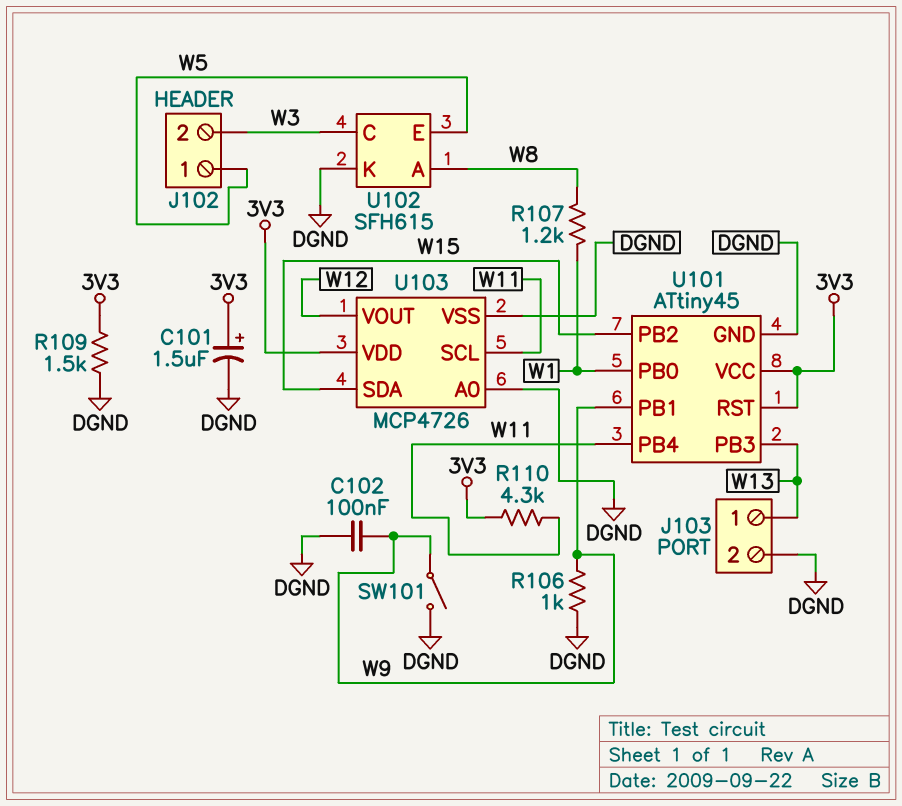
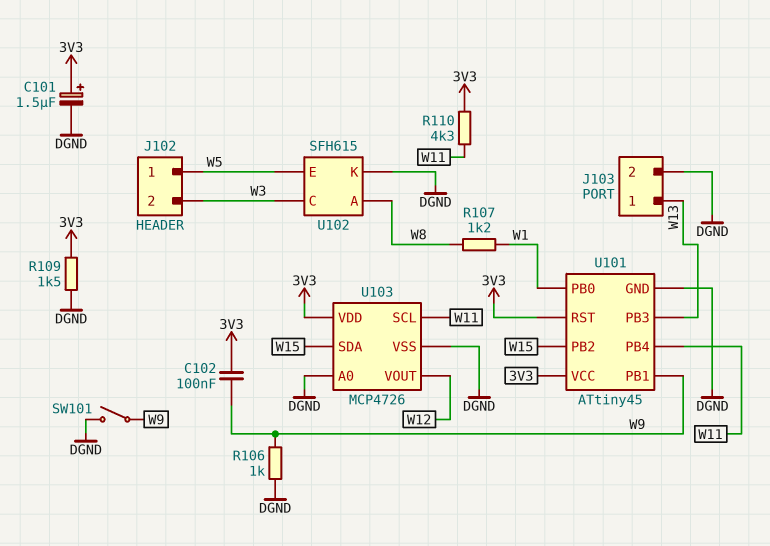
C102: 100nF (DGND, W9) -> 100nF (3V3, W9)

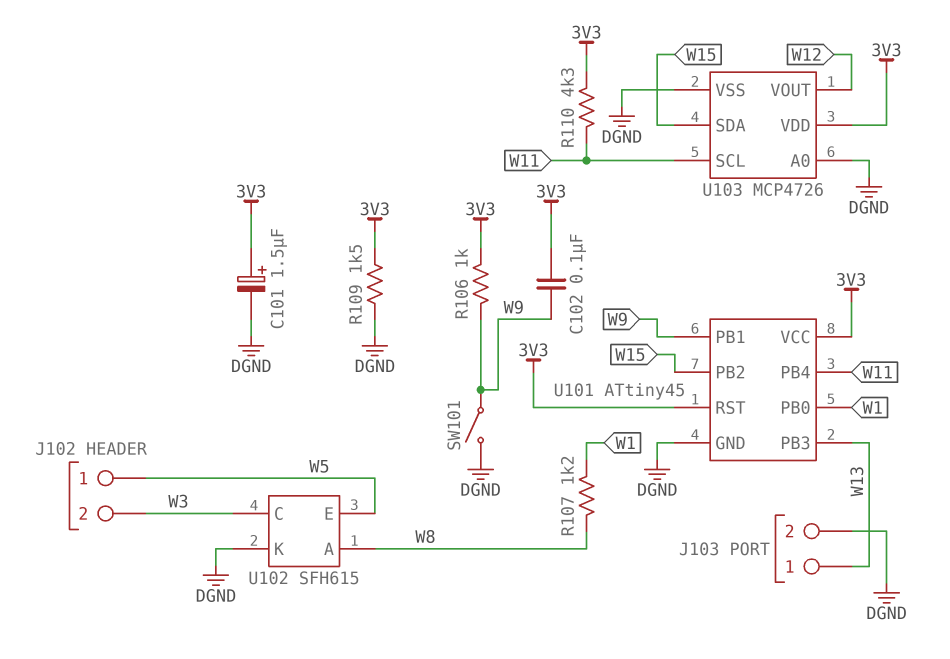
R106: 1k (DGND, W9) -> 1k (3V3, W9)

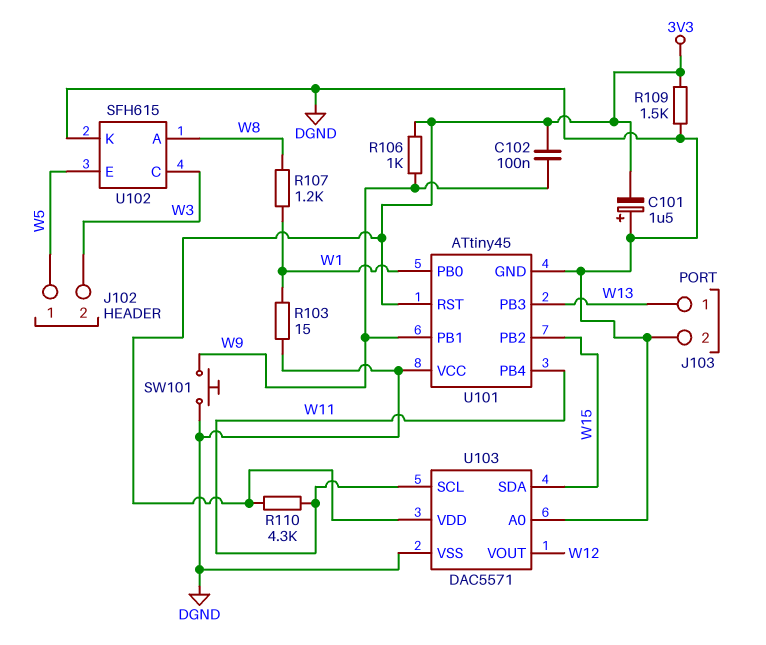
C101: 1.5uF (plus 3V3, minus DGND) -> 1.5uF (plus DGND, minus 3V3)
R103: none -> 15 (DGND, W1)
SW101: switch (DGND, W9) -> button (DGND, W9)
U101 pin VCC: 3V3 -> DGND
U103: MCP4726 -> DAC5571

